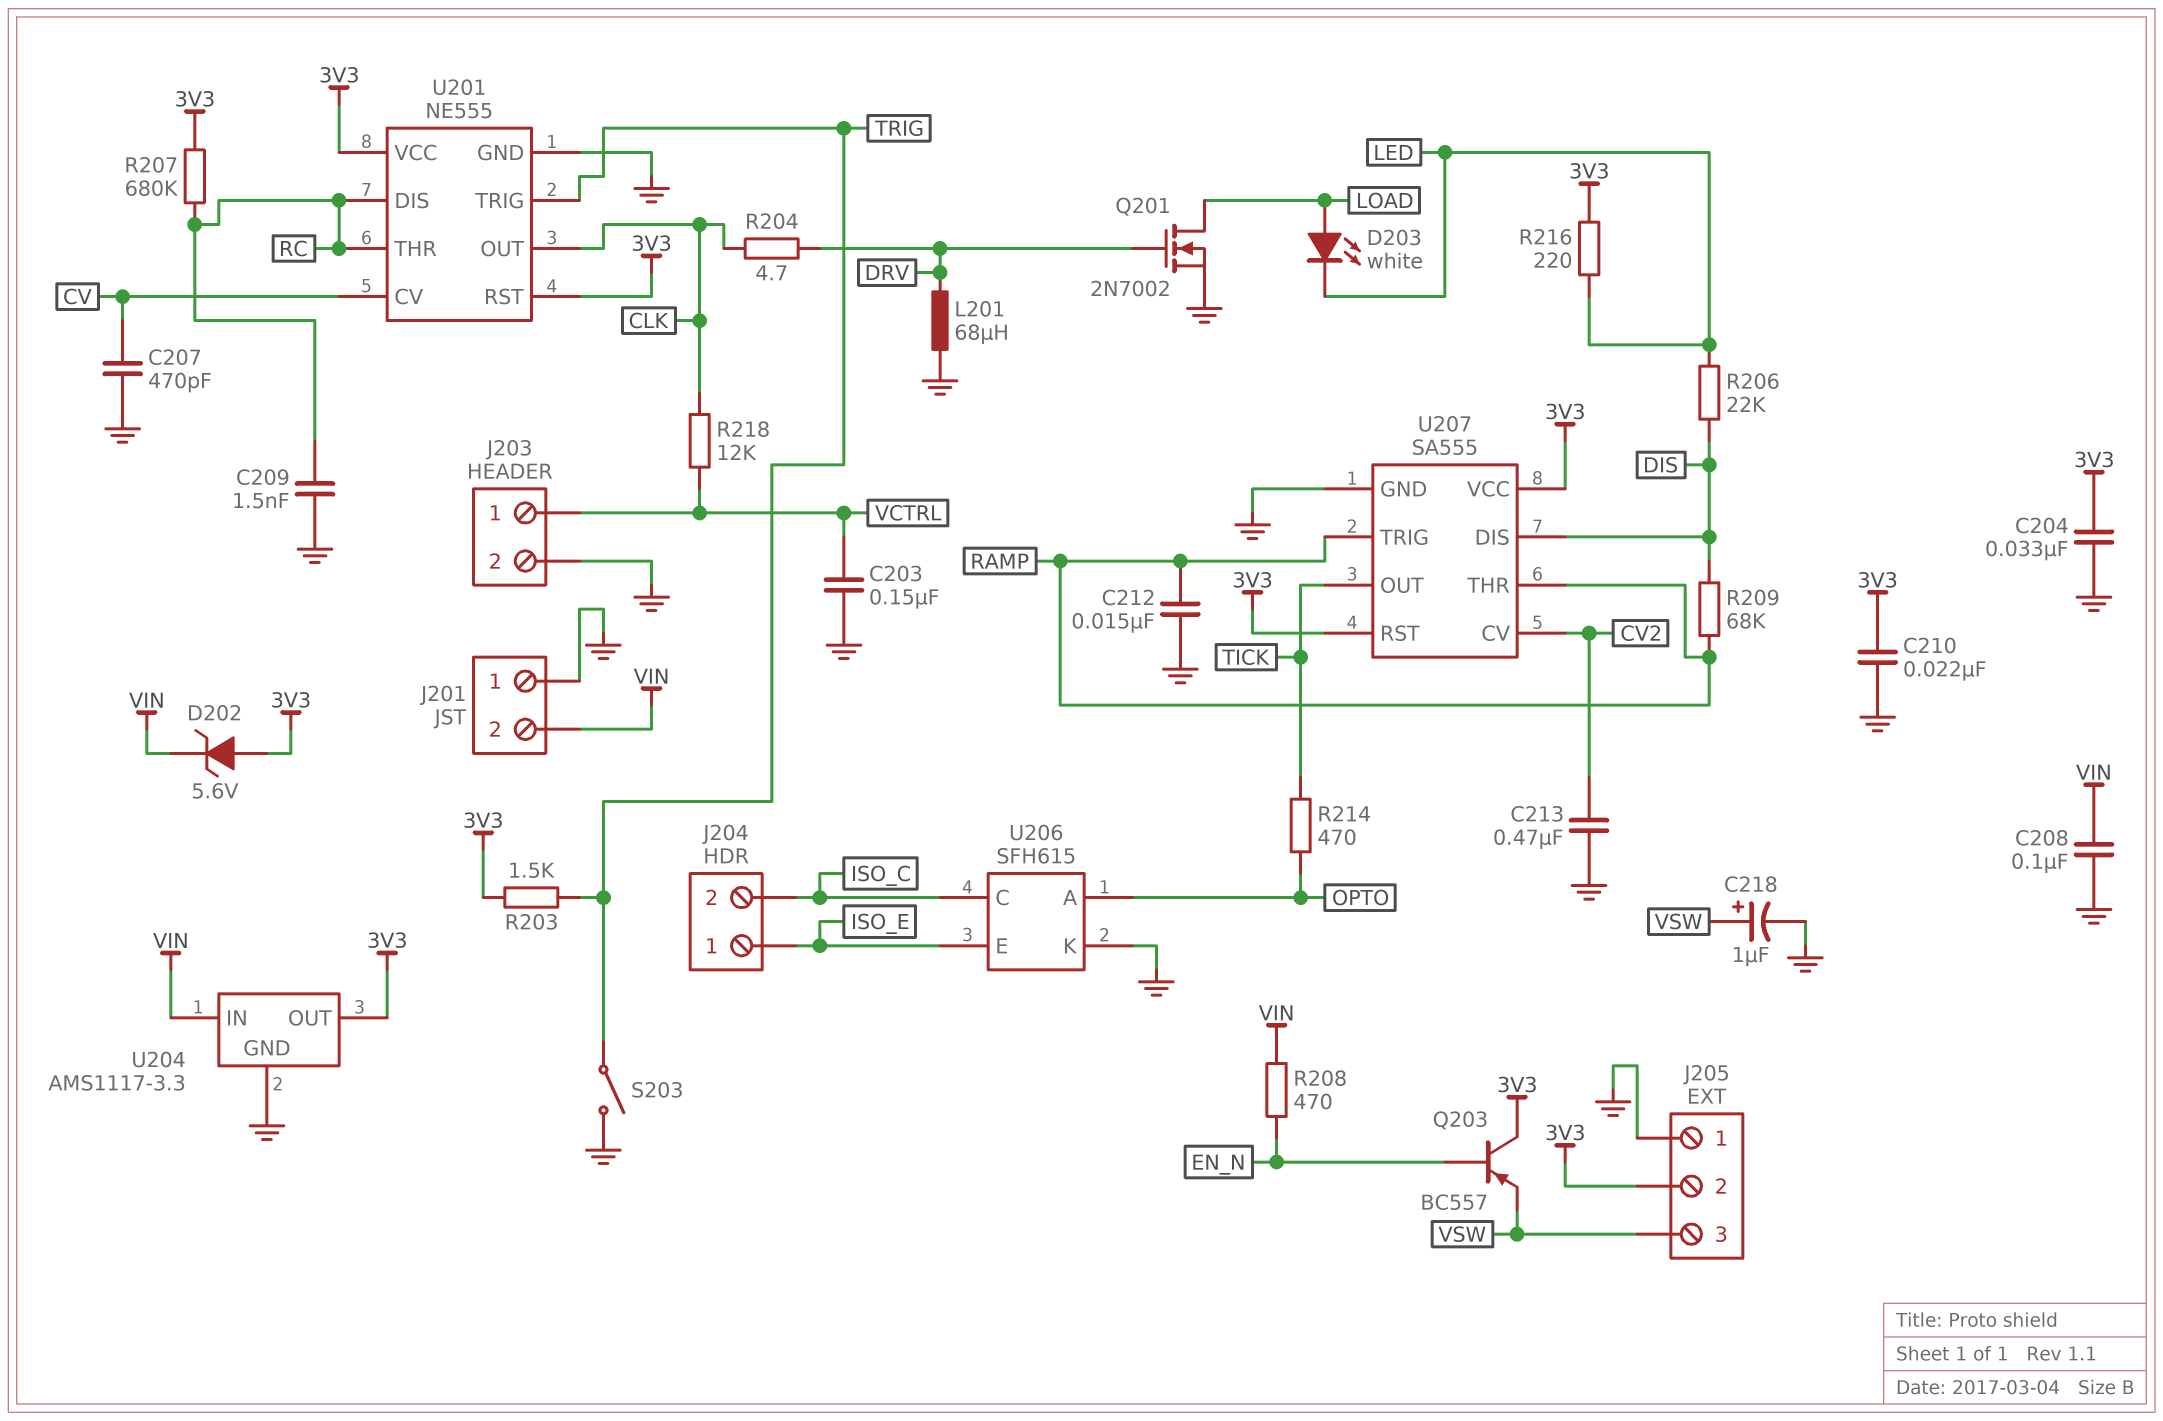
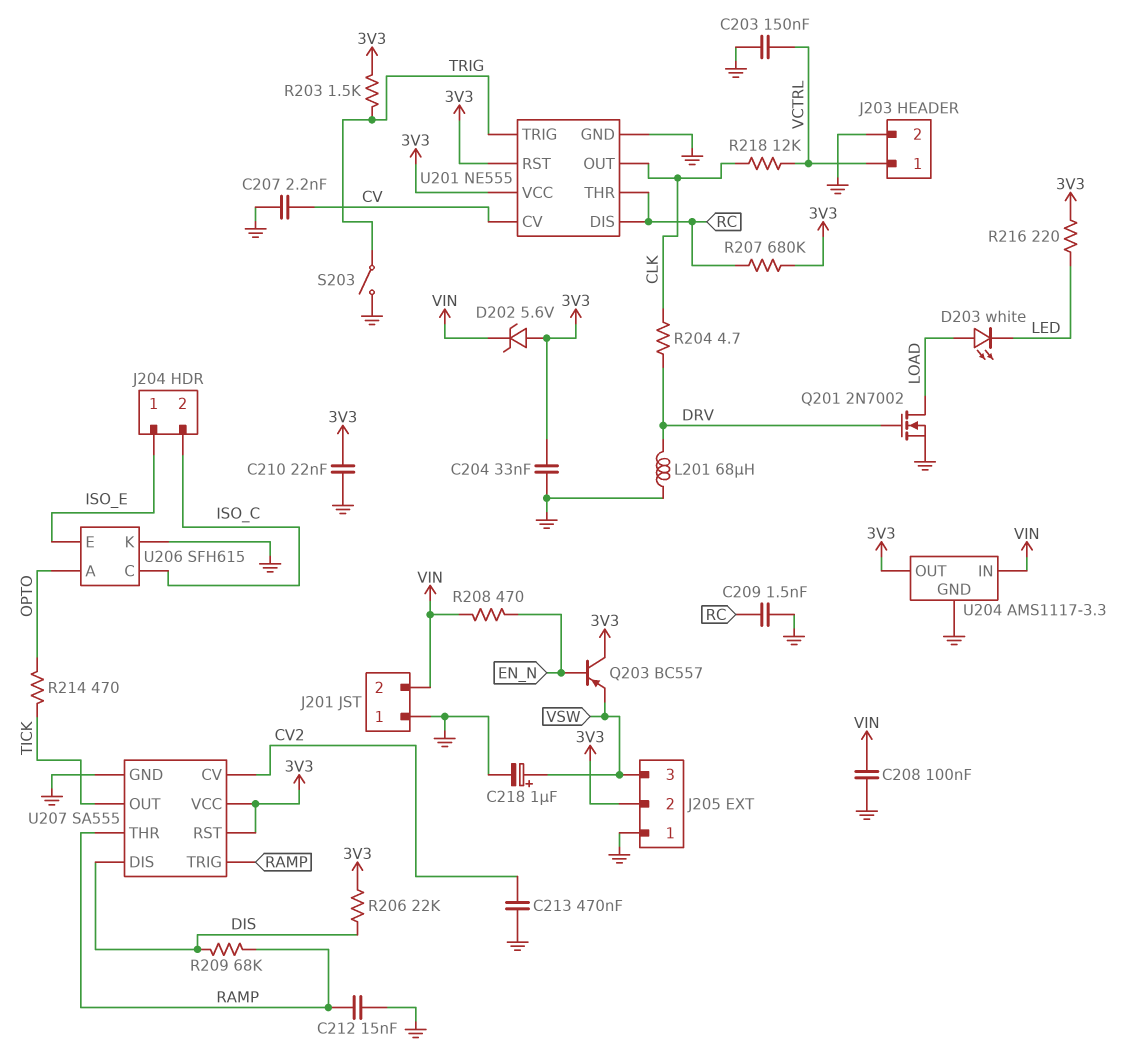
C207: 470pF (CV, GND) -> 2.2nF (CV, GND)
R206: 22k (DIS, LED) -> 22k (3V3, DIS)

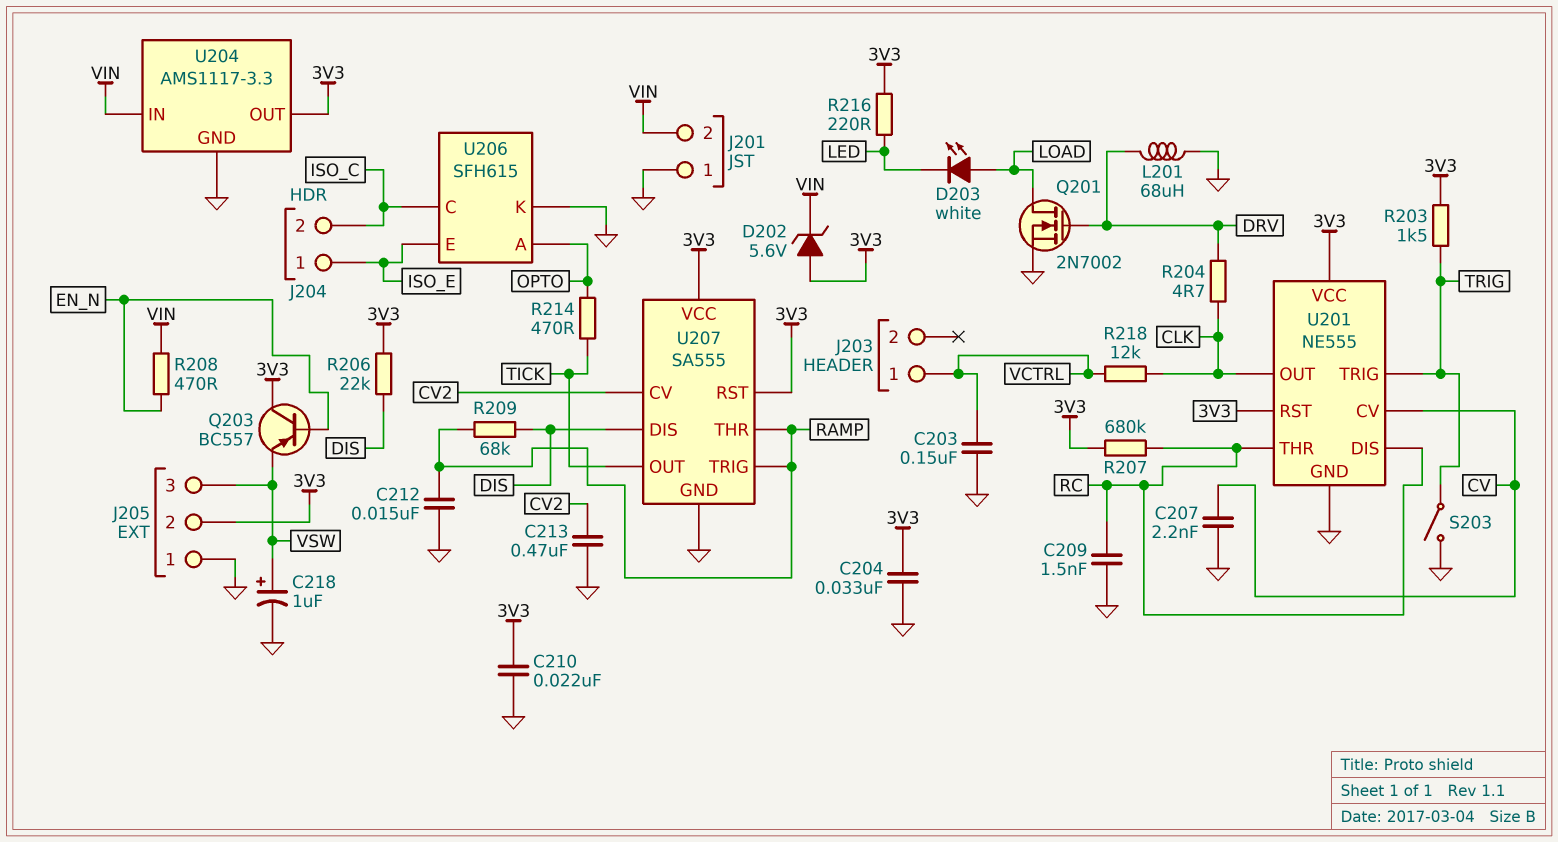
C208: 100nF (GND, VIN) -> none
J203 pin 2: GND -> none

